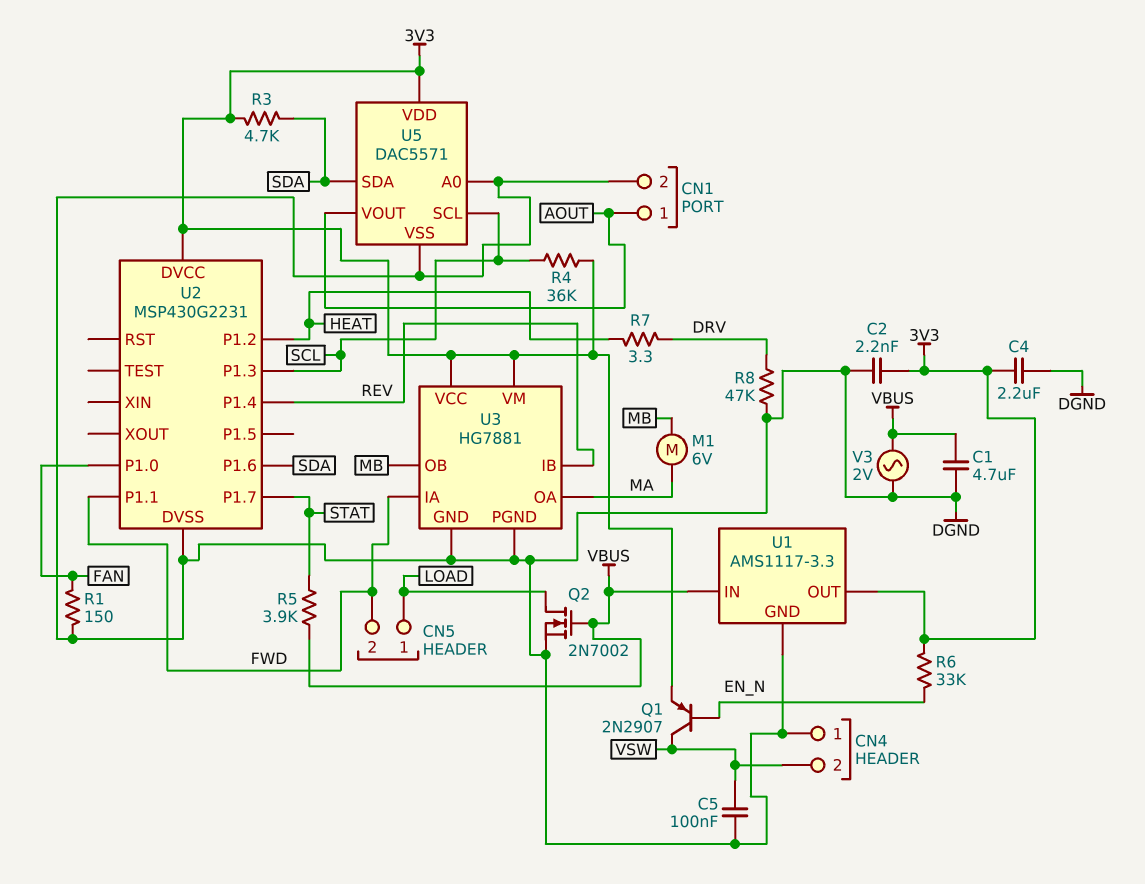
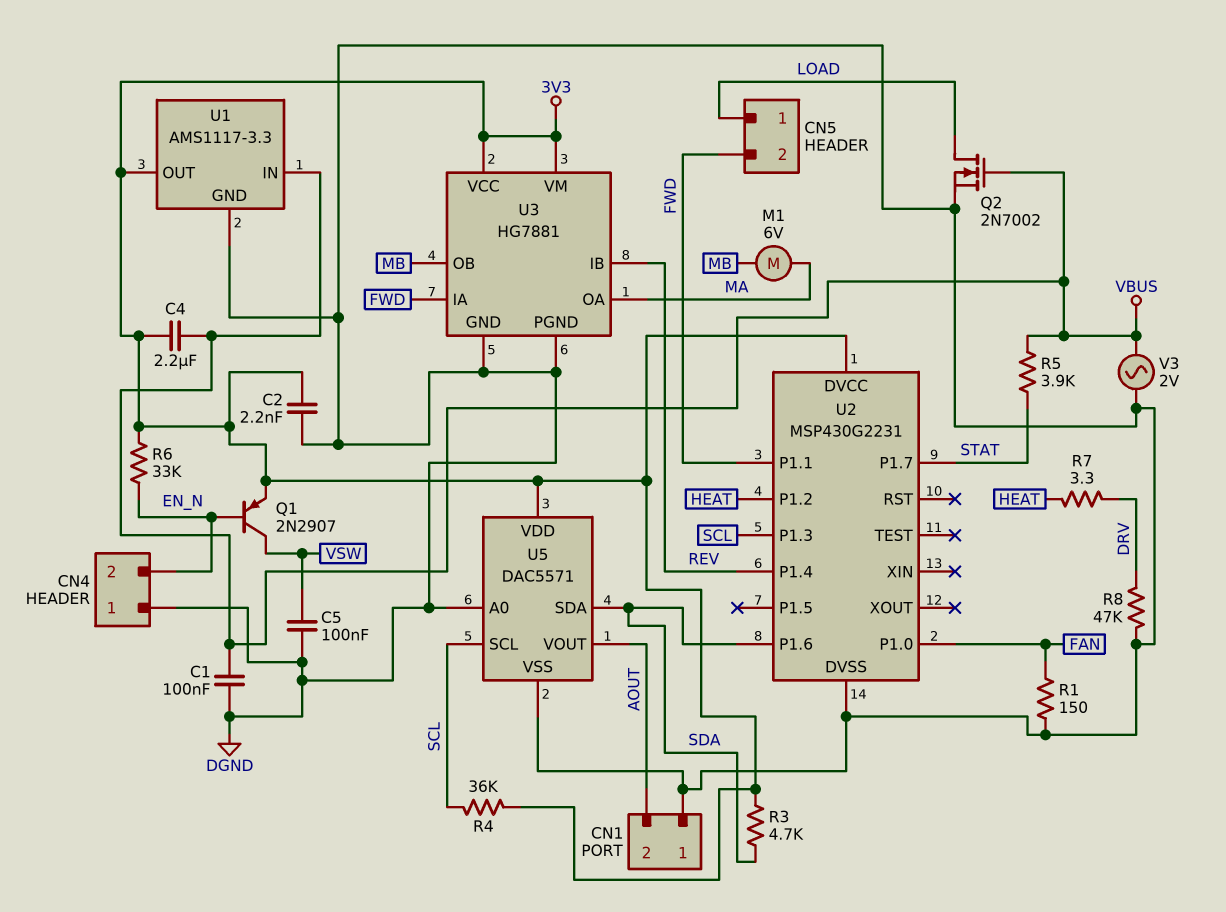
C1: 4.7uF (DGND, VBUS) -> 100nF (DGND, VBUS)
C4: 2.2uF (3V3, DGND) -> 2.2uF (3V3, VBUS)
CN1 pin 1: AOUT -> DGND
CN1 pin 2: DGND -> AOUT
CN4 pin 2: VSW -> EN_N

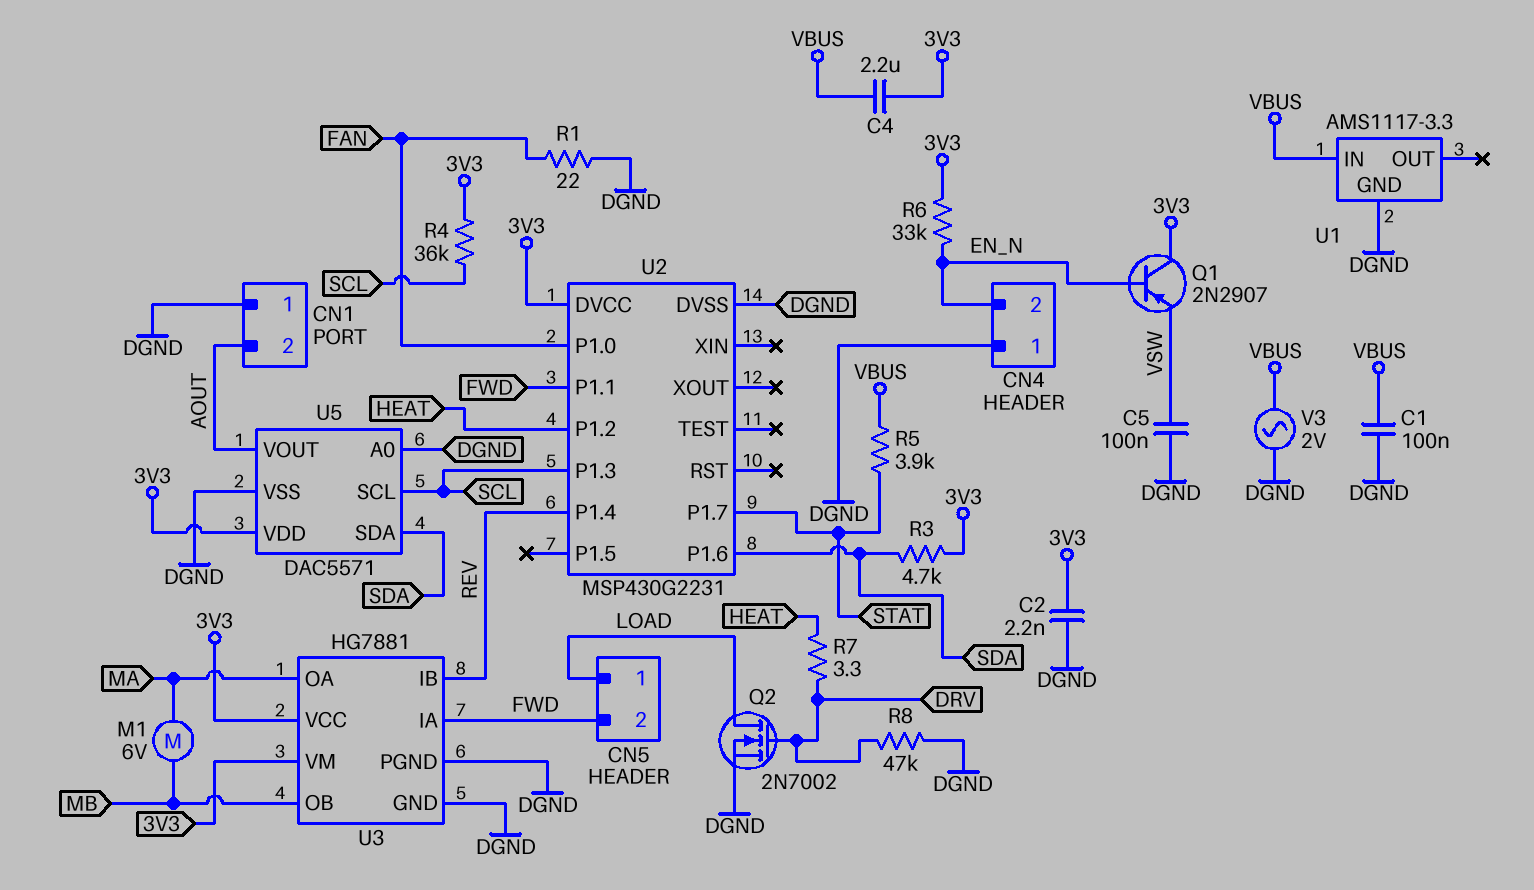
Q1: PNP 2N2907 (B EN_N, C VSW, E 3V3) -> PNP 2N2907 (B EN_N, C 3V3, E VSW)
Q2: NMOS 2N7002 (G VBUS, D LOAD, S DGND) -> NMOS 2N7002 (G DRV, D LOAD, S DGND)
R1: 150 (DGND, FAN) -> 22 (DGND, FAN)
U1 pin OUT: 3V3 -> none

